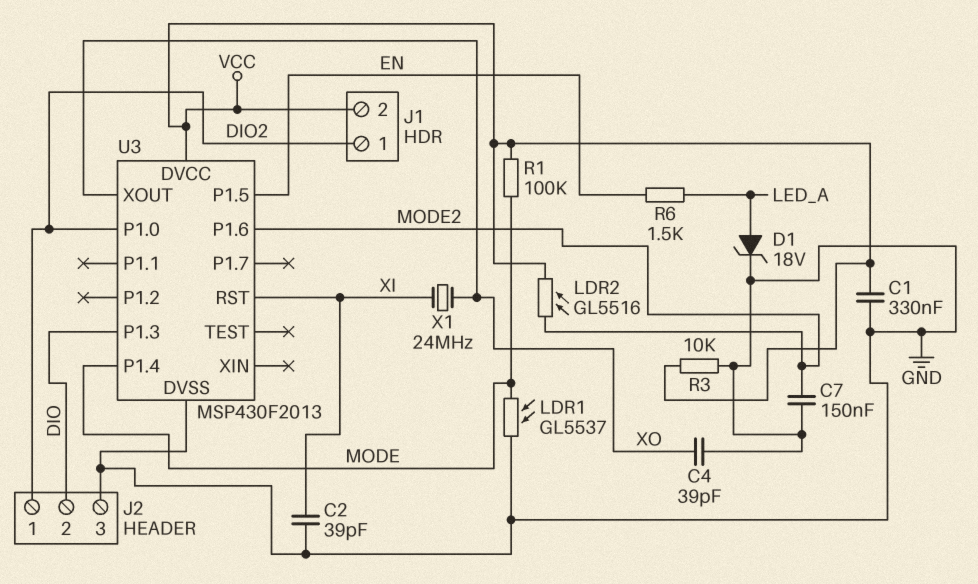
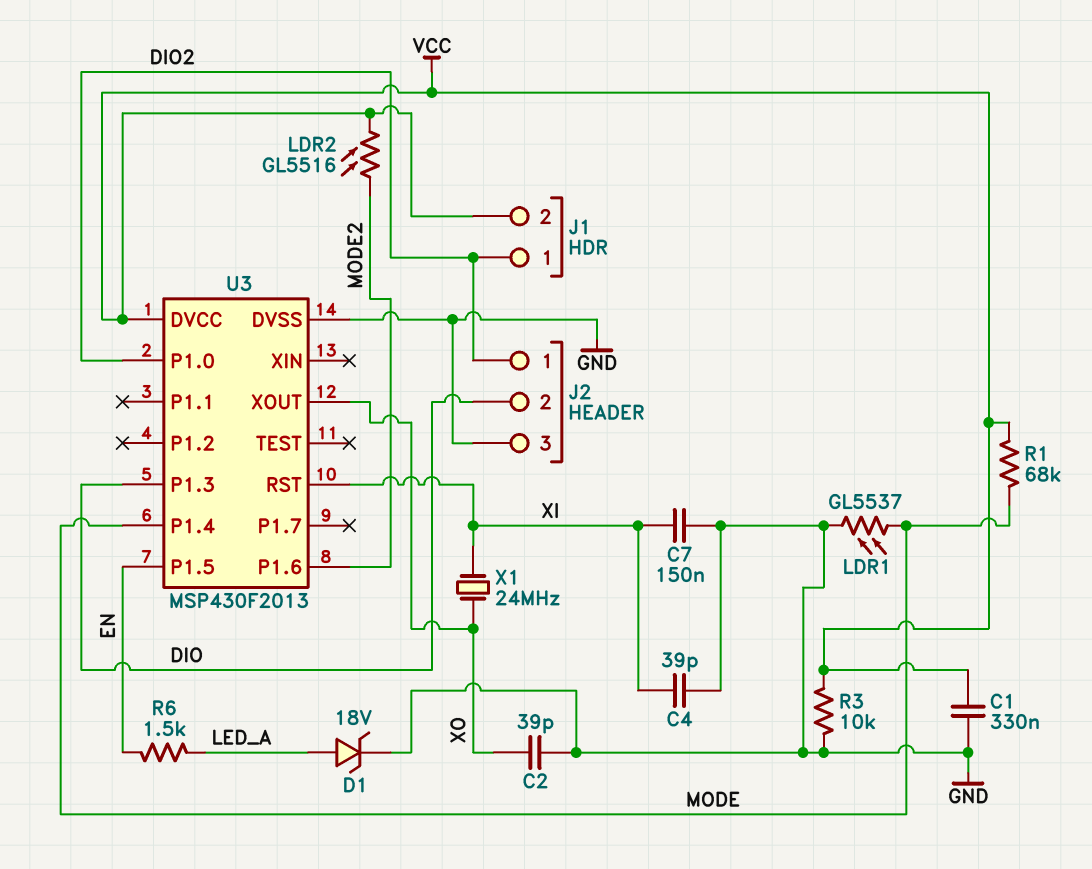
C2: 39pF (GND, XI) -> 39pF (GND, XO)
C4: 39pF (GND, XO) -> 39pF (GND, XI)
C7: 150nF (GND, MODE2) -> 150nF (GND, XI)
R1: 100k (MODE, VCC) -> 68k (MODE, VCC)

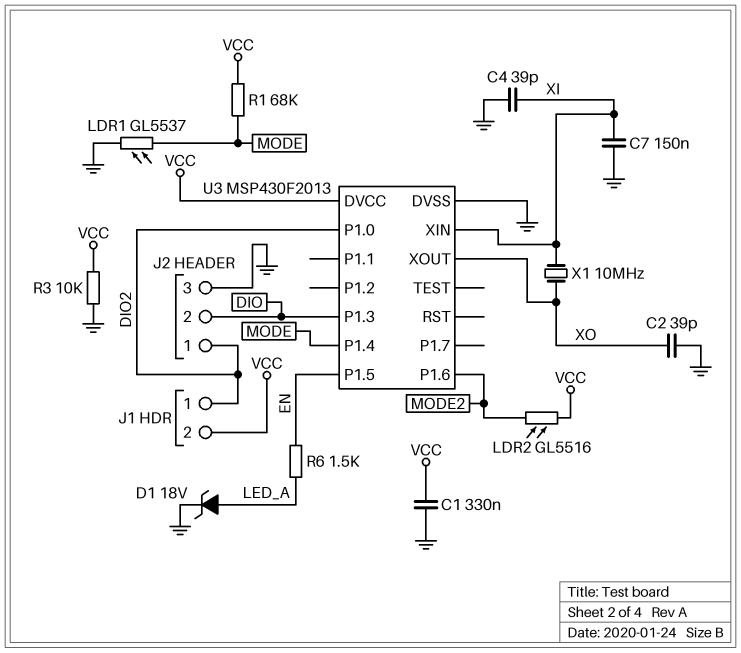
U3 pin RST: XI -> none
U3 pin XIN: none -> XI
X1: 24MHz (XI, XO) -> 10MHz (XI, XO)

